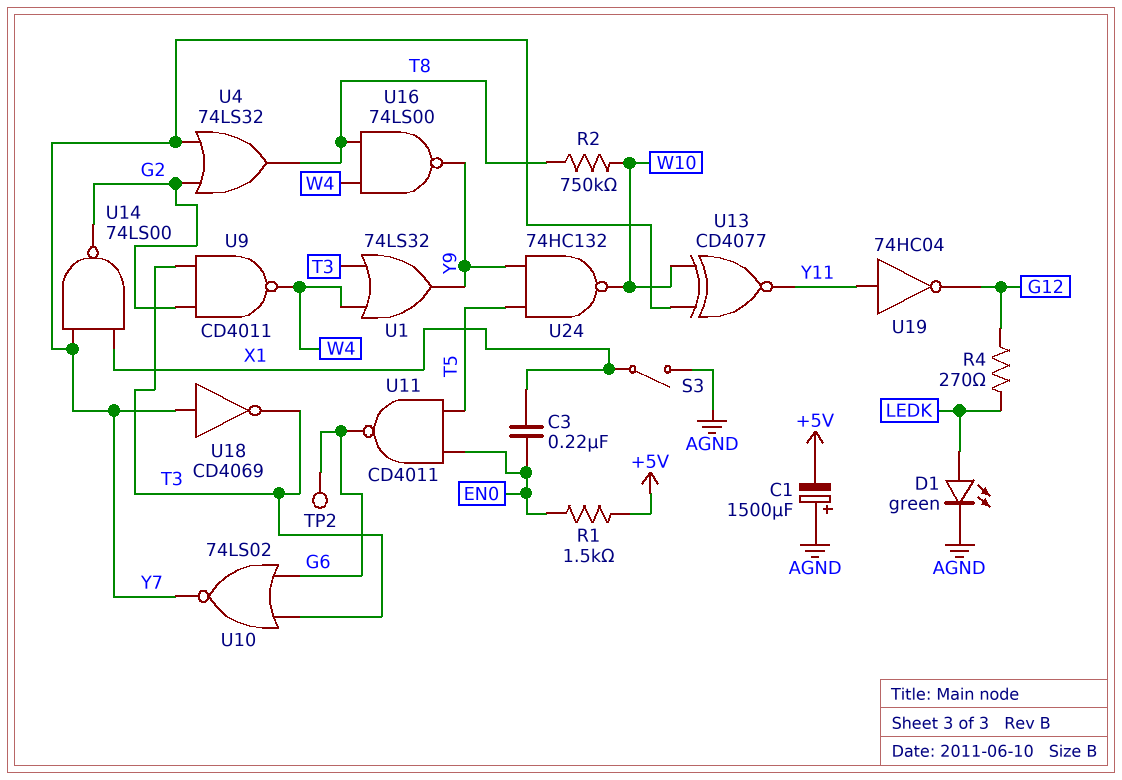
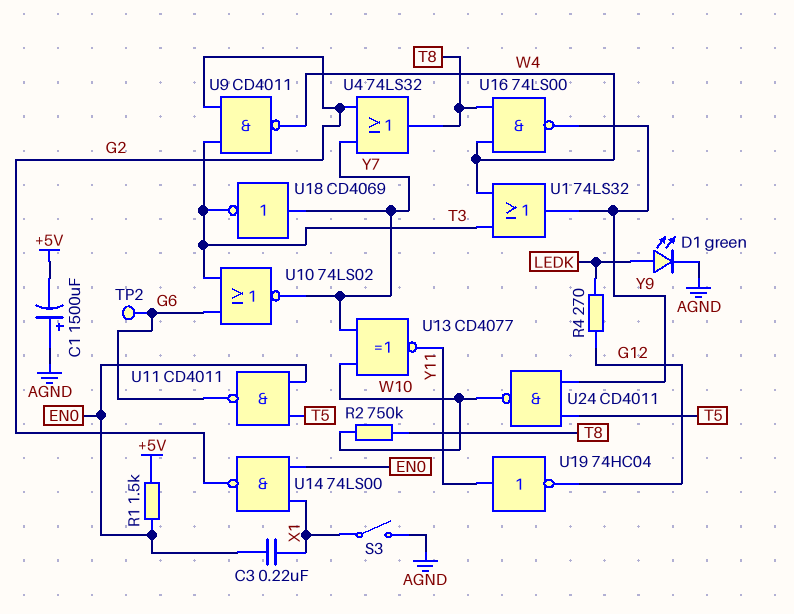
U14: NAND 74LS00 (in X1, in Y7, out G2) -> NAND 74LS00 (in EN0, in X1, out G2)
U24: NAND 74HC132 (in T5, in Y9, out W10) -> NAND CD4011 (in T5, in Y9, out W10)

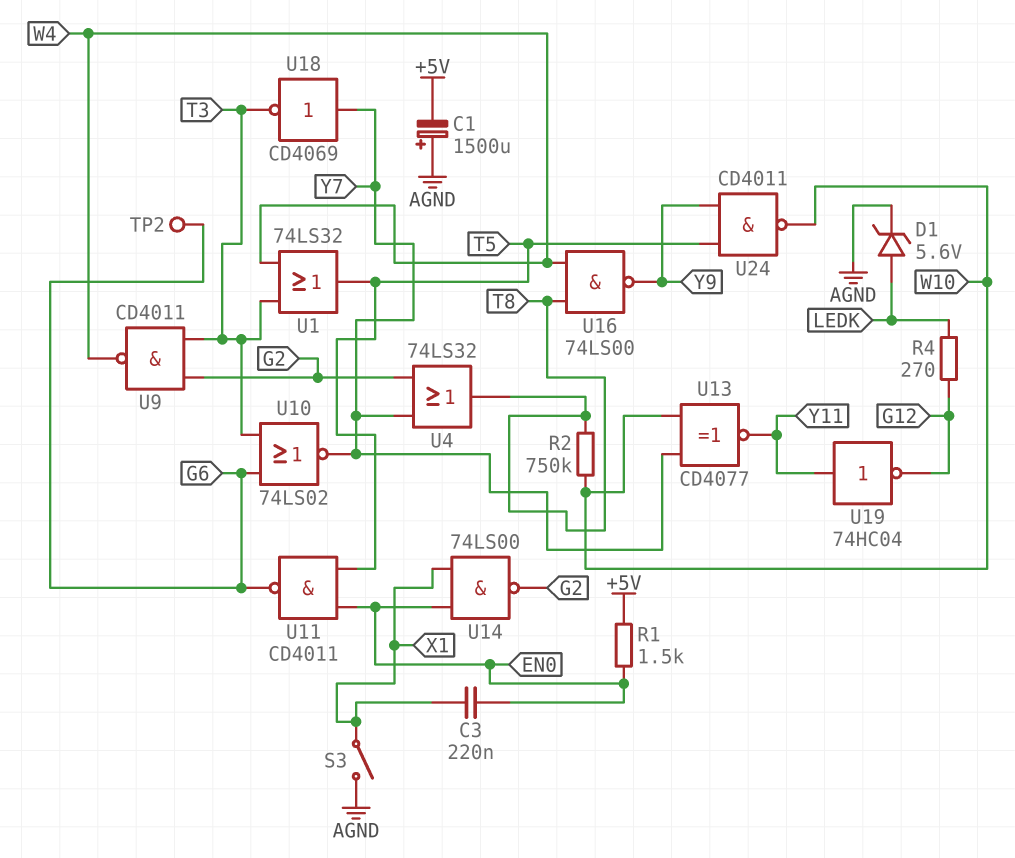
D1: LED green (A LEDK, K AGND) -> zener 5.6V (A LEDK, K AGND)
U1: OR 74LS32 (in T3, in W4, out Y9) -> OR 74LS32 (in T3, in W4, out T5)

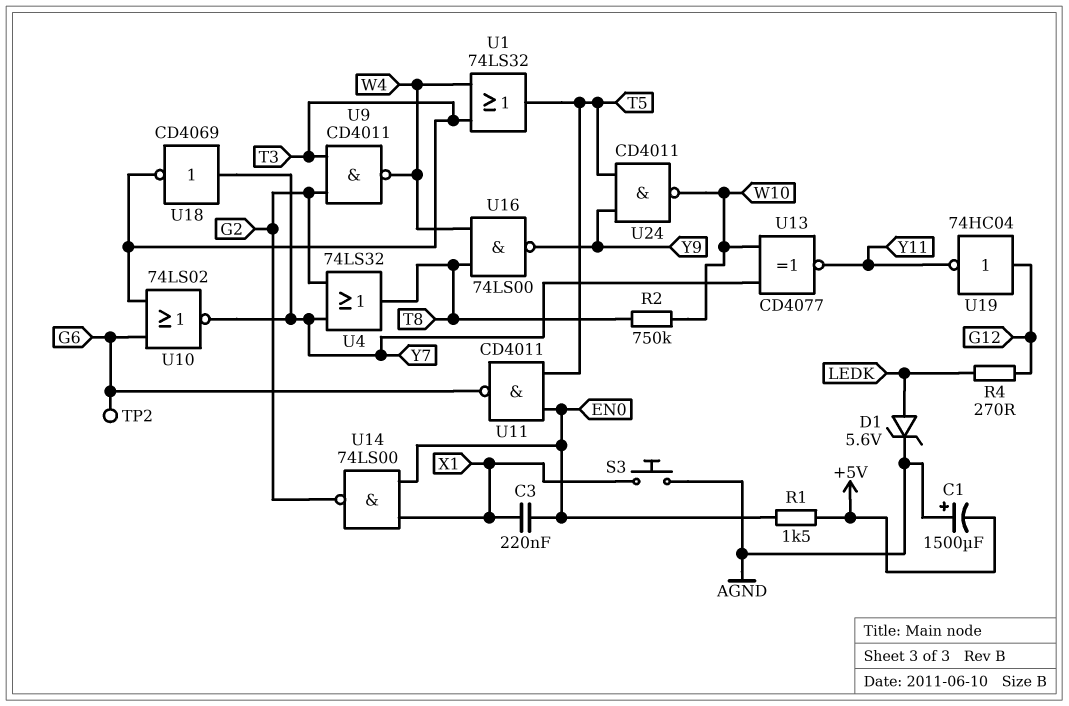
S3: switch (AGND, X1) -> button (AGND, X1)
U19: NOT 74HC04 (in Y11, out G12) -> NOT 74HC04 (in G12, out Y11)

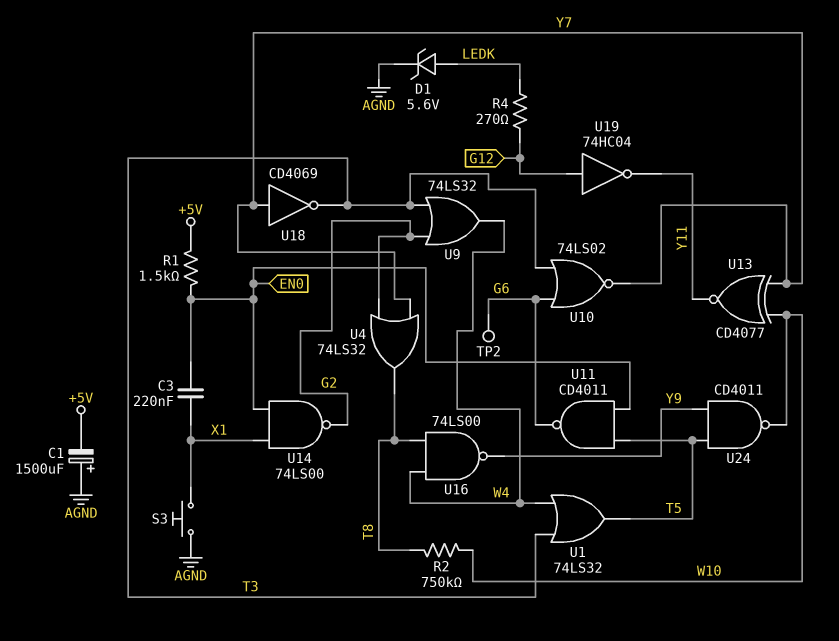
U9: NAND CD4011 (in G2, in T3, out W4) -> OR 74LS32 (in G2, in T3, out W4)

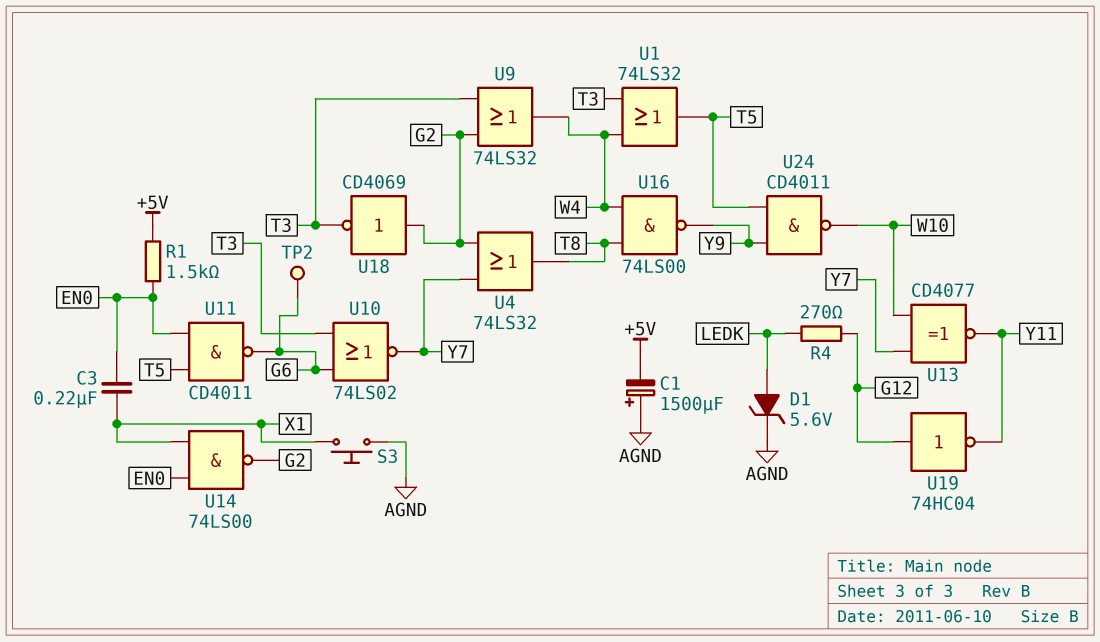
R2: 750k (T8, W10) -> none
U18: NOT CD4069 (in Y7, out T3) -> NOT CD4069 (in G2, out T3)

